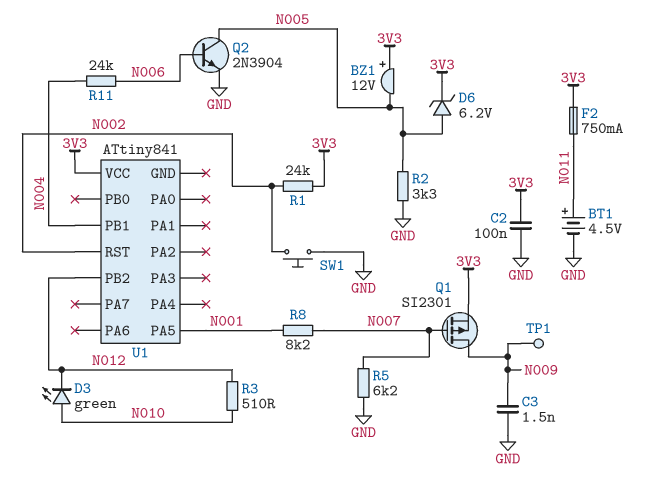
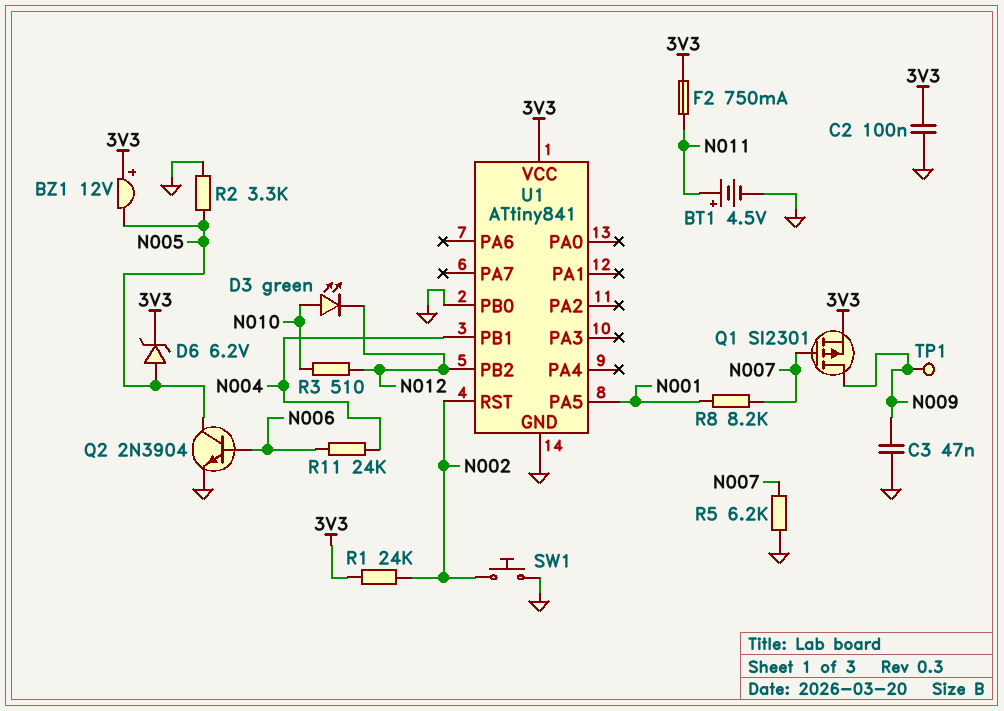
C3: 1.5nF (GND, N009) -> 47nF (GND, N009)
U1 pin GND: none -> GND
U1 pin PB0: none -> GND

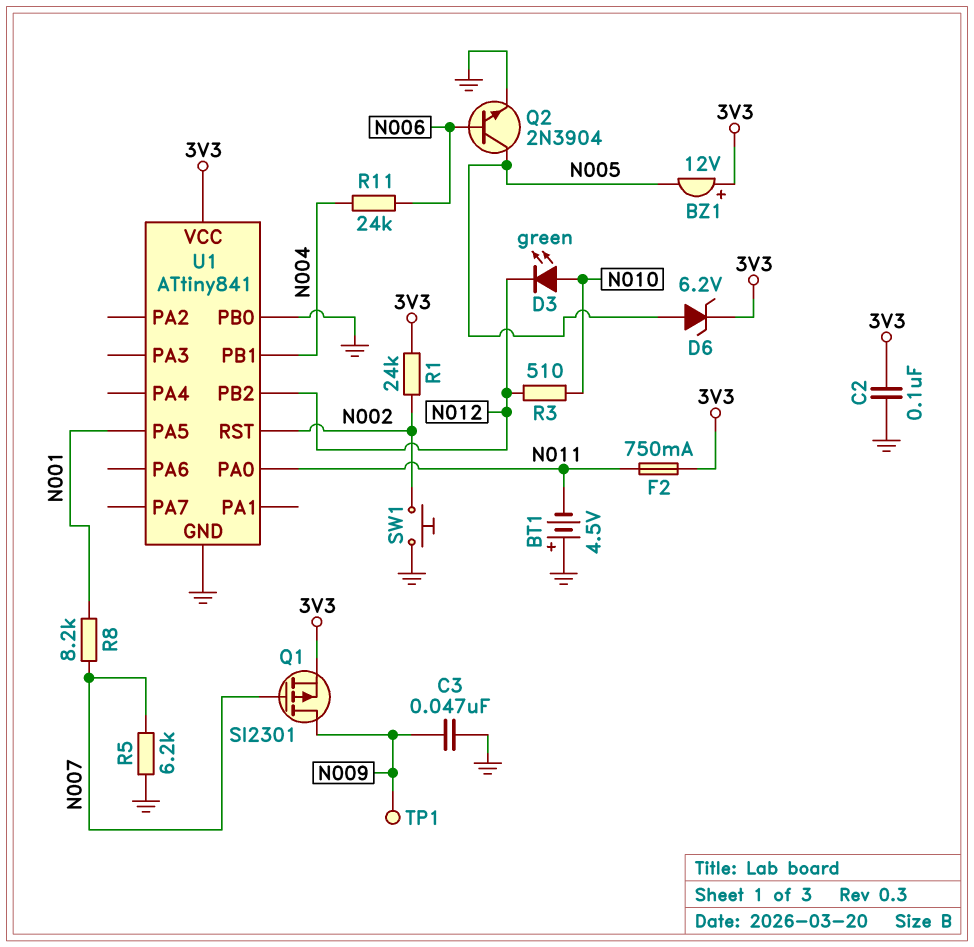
BT1: 4.5V (plus N011, minus GND) -> 4.5V (plus GND, minus N011)
R2: 3.3k (GND, N005) -> none
U1 pin PA0: none -> N011

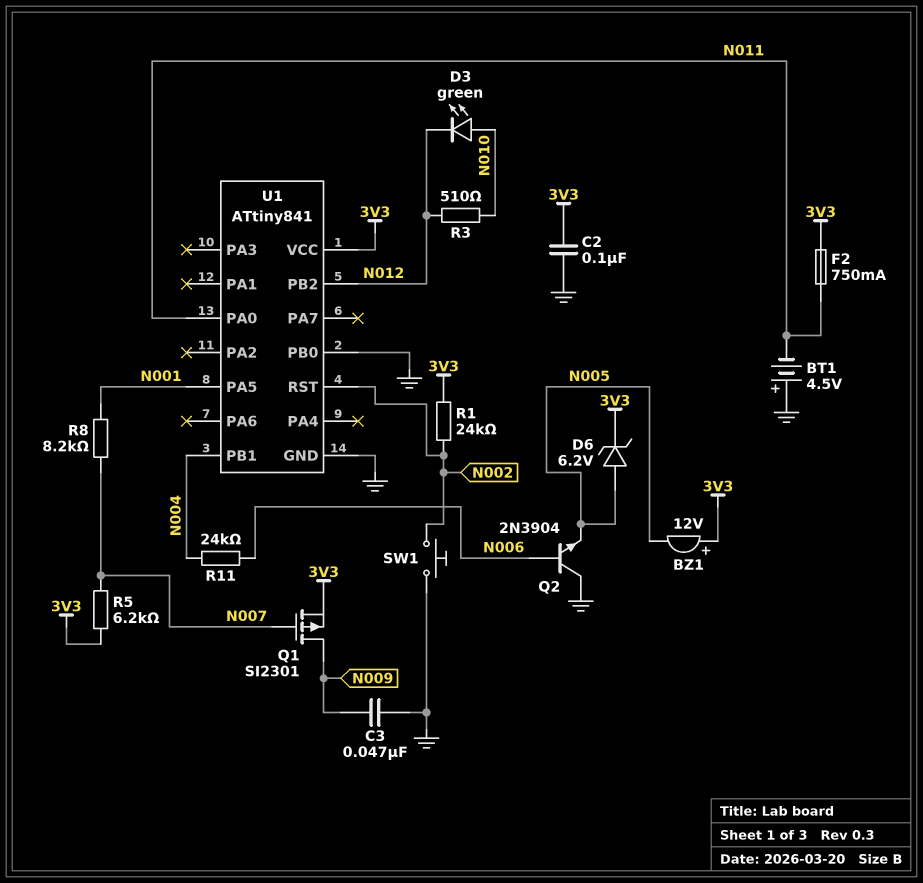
Q2: NPN 2N3904 (B N006, C N005, E GND) -> NPN 2N3904 (B N006, C GND, E N005)
R5: 6.2k (GND, N007) -> 6.2k (3V3, N007)
TP1: test point (N009) -> none

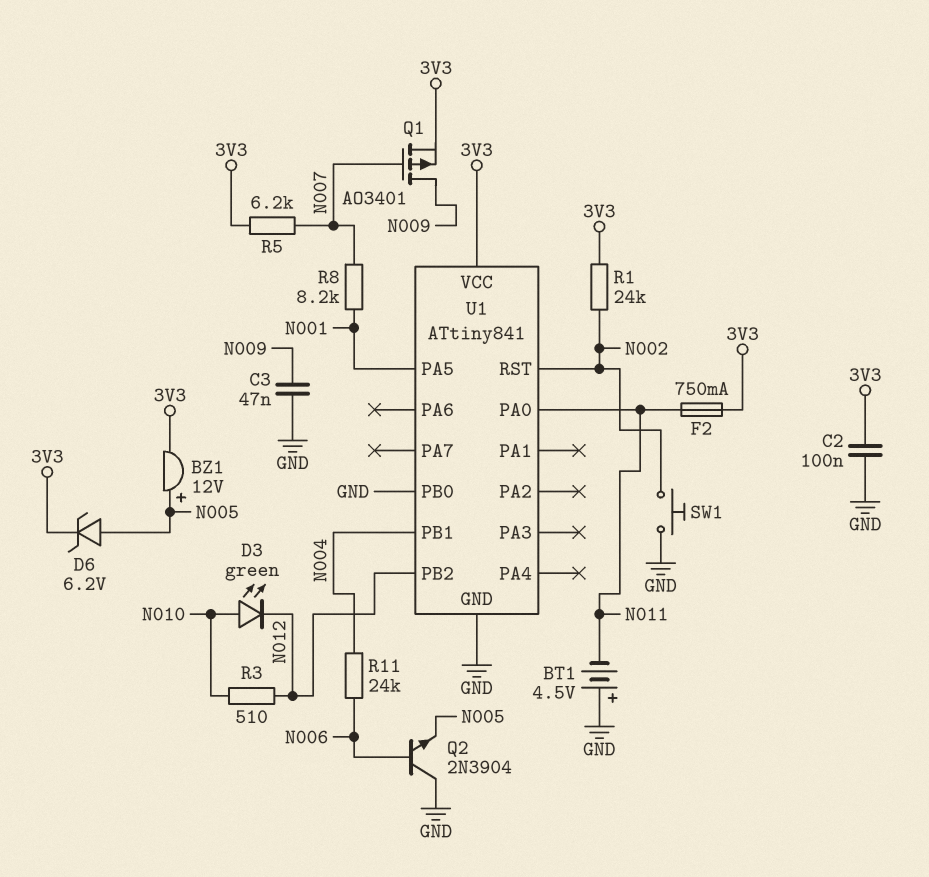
BZ1: buzzer 12V (plus 3V3, minus N005) -> buzzer 12V (plus N005, minus 3V3)
Q1: PMOS SI2301 (G N007, D N009, S 3V3) -> PMOS AO3401 (G N007, D N009, S 3V3)

